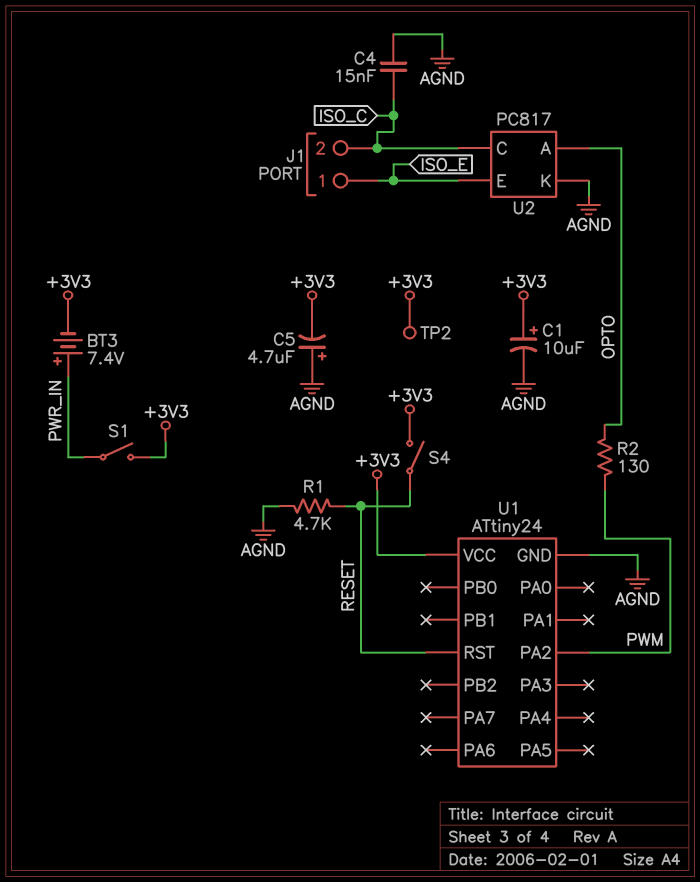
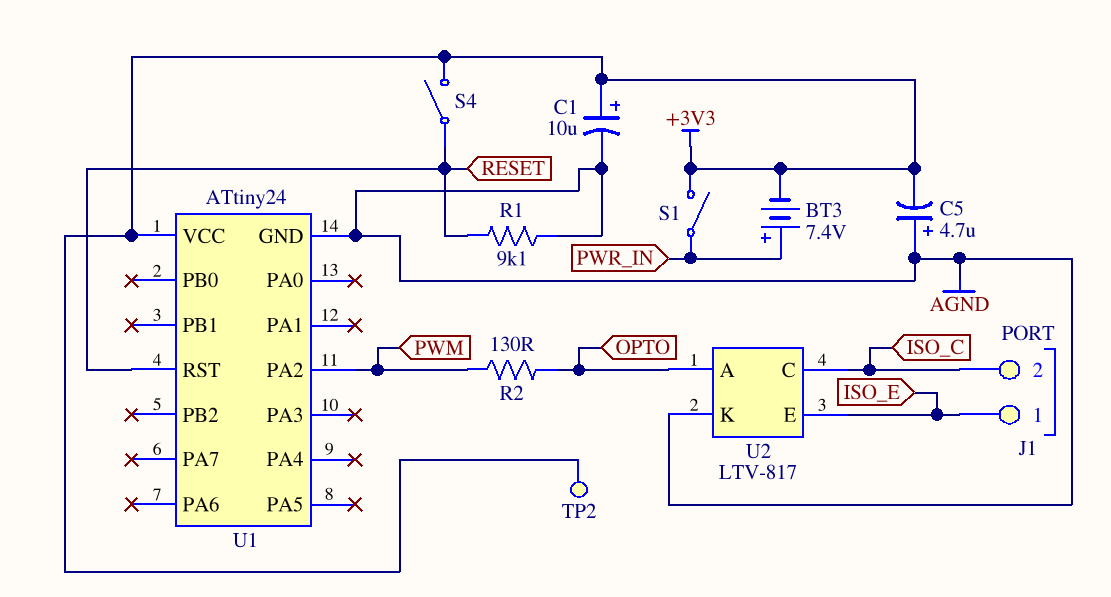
C4: 15nF (AGND, ISO_C) -> none
R1: 4.7k (AGND, RESET) -> 9.1k (AGND, RESET)
U2: PC817 -> LTV-817

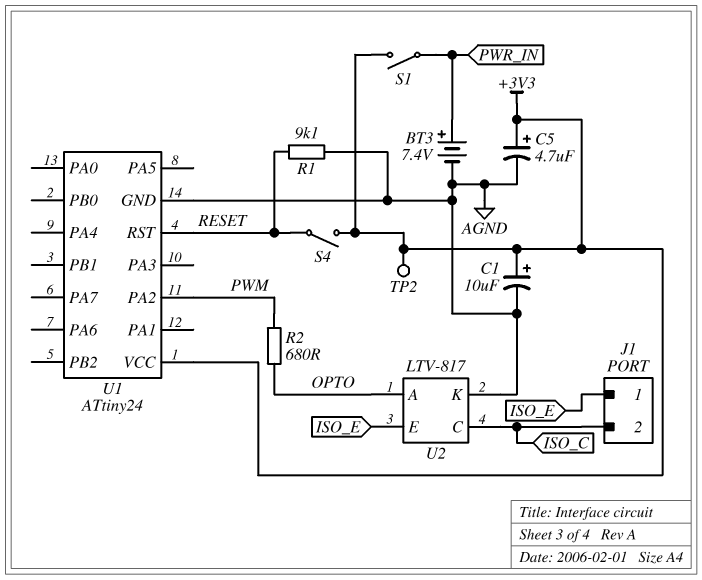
BT3: 7.4V (plus PWR_IN, minus +3V3) -> 7.4V (plus PWR_IN, minus AGND)
C5: 4.7uF (plus AGND, minus +3V3) -> 4.7uF (plus +3V3, minus AGND)
R2: 130 (OPTO, PWM) -> 680 (OPTO, PWM)

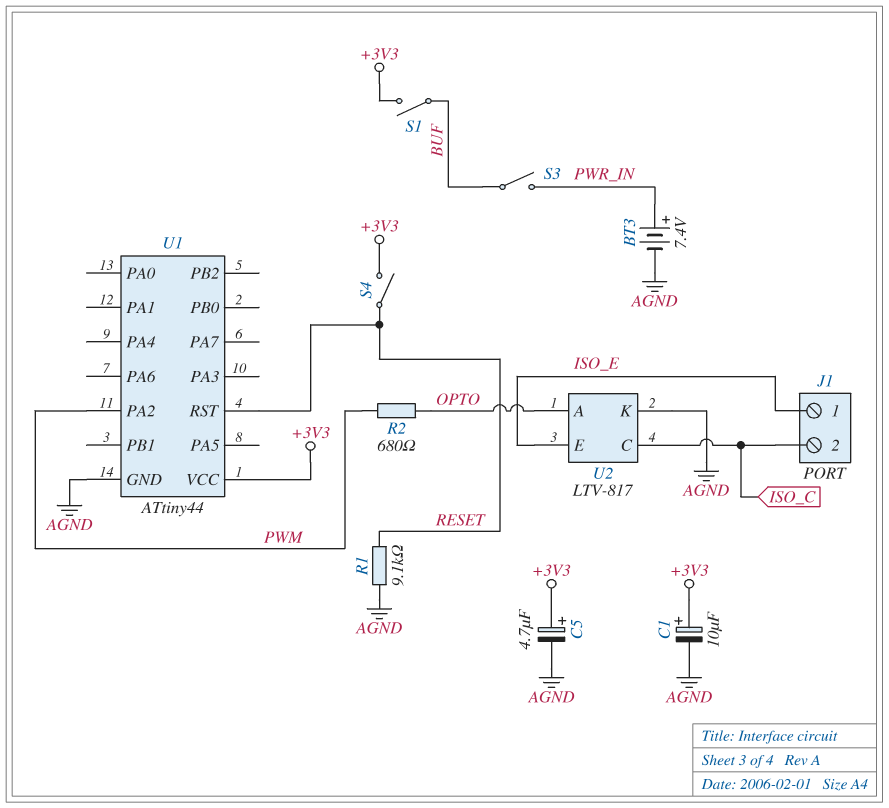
S1: switch (+3V3, PWR_IN) -> switch (+3V3, BUF)
S3: none -> switch (BUF, PWR_IN)
TP2: test point (+3V3) -> none
U1: ATtiny24 -> ATtiny44

